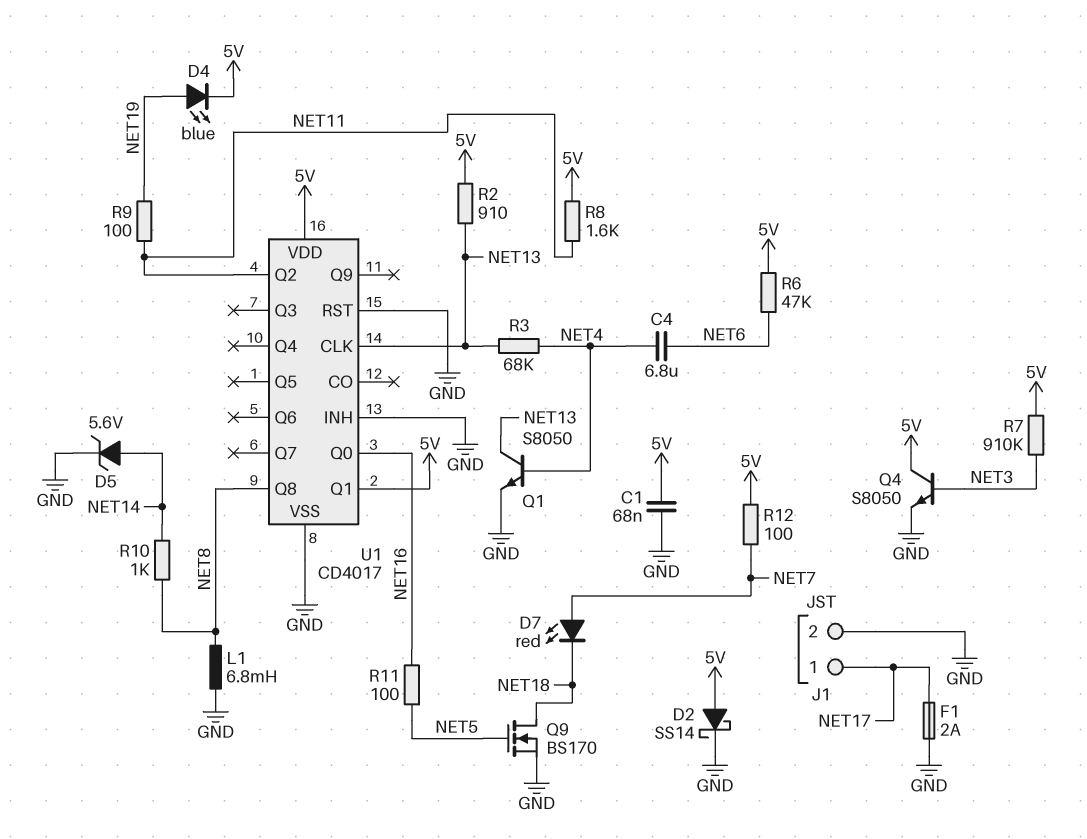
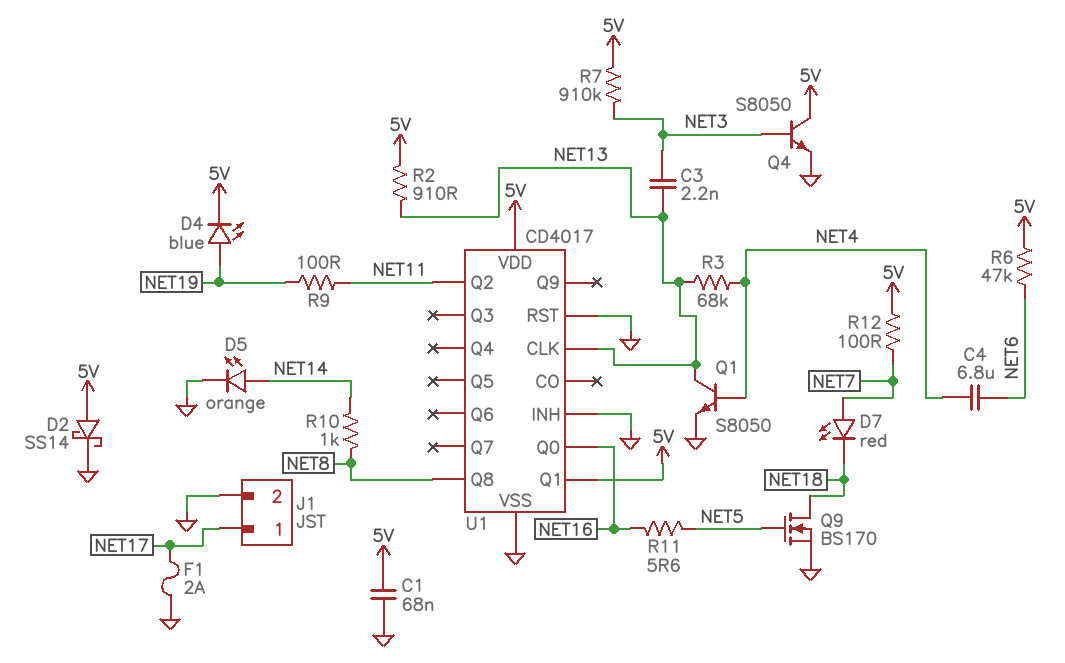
C3: none -> 2.2nF (NET3, NET13)
D5: zener 5.6V (A NET14, K GND) -> LED orange (A NET14, K GND)
L1: 6.8mH (GND, NET8) -> none
R8: 1.6k (5V, NET11) -> none
R11: 100 (NET5, NET16) -> 5.6 (NET5, NET16)

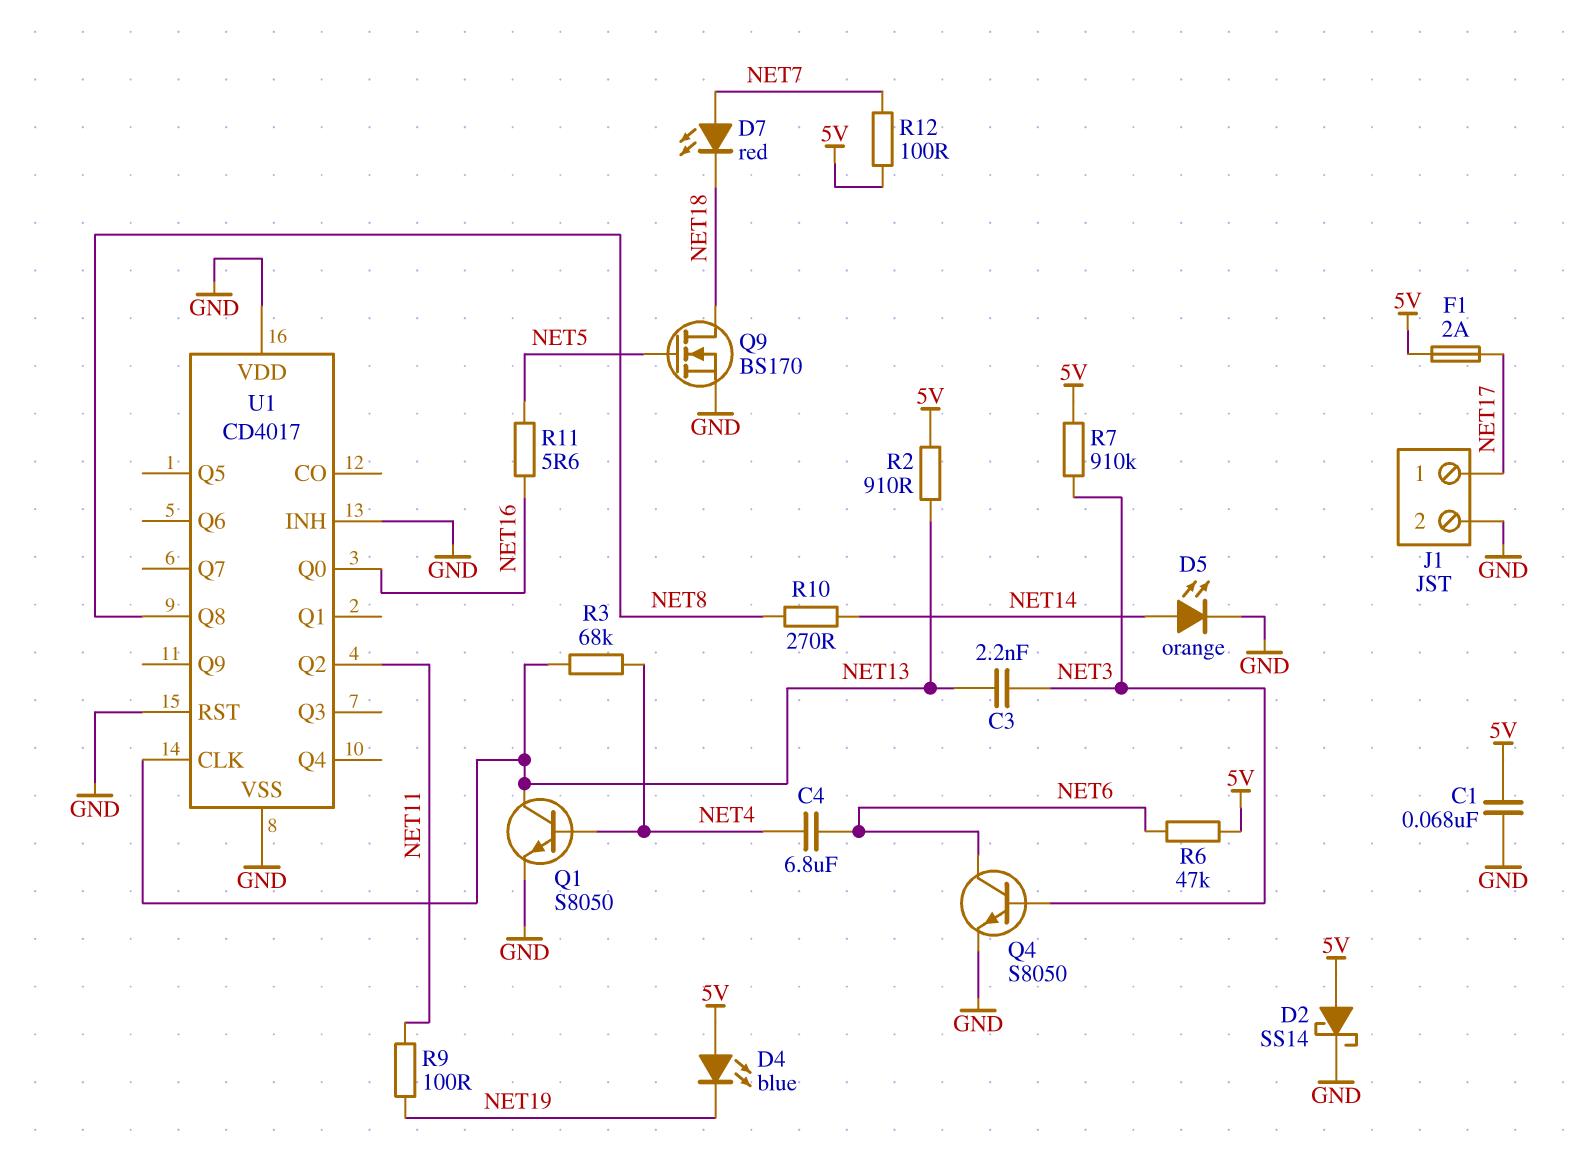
D4: LED blue (A NET19, K 5V) -> LED blue (A 5V, K NET19)
F1: 2A (GND, NET17) -> 2A (5V, NET17)
Q4: NPN S8050 (B NET3, C 5V, E GND) -> NPN S8050 (B NET3, C NET6, E GND)
R10: 1k (NET8, NET14) -> 270 (NET8, NET14)
U1 pin Q1: 5V -> none
U1 pin VDD: 5V -> GND

